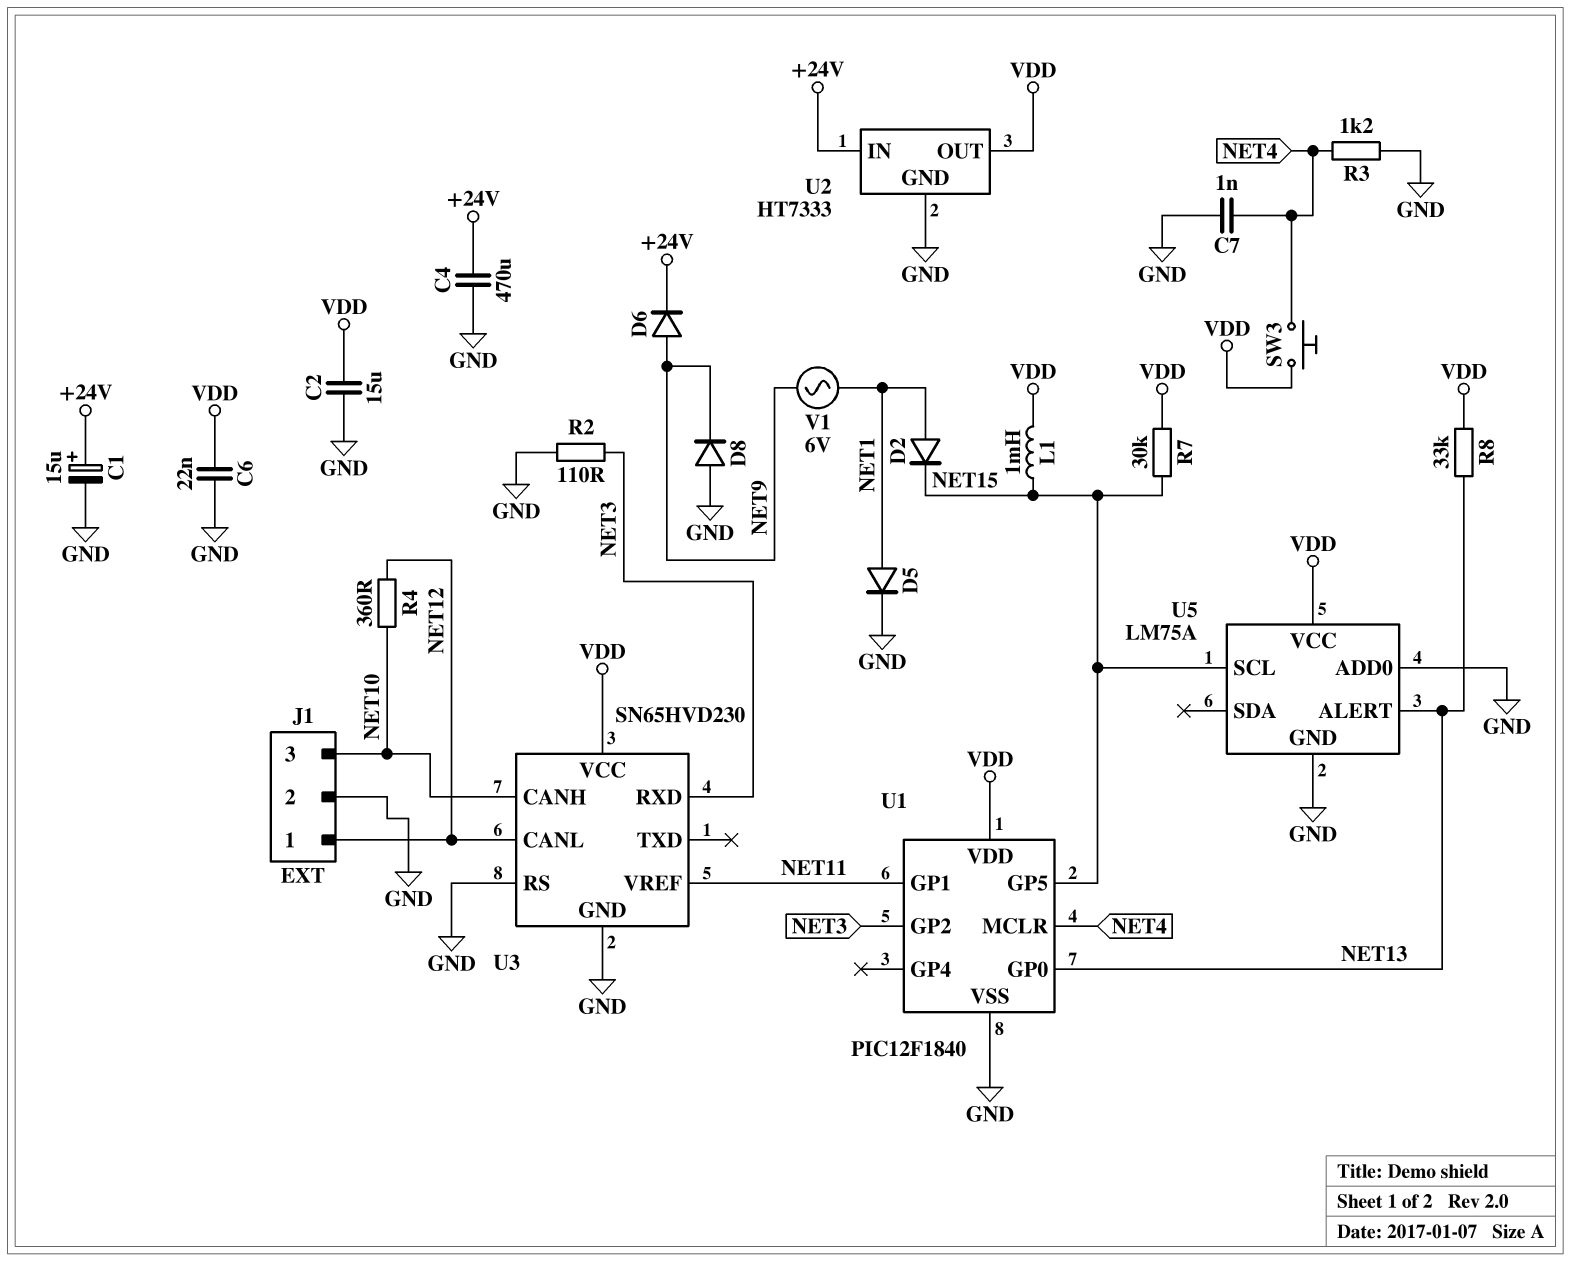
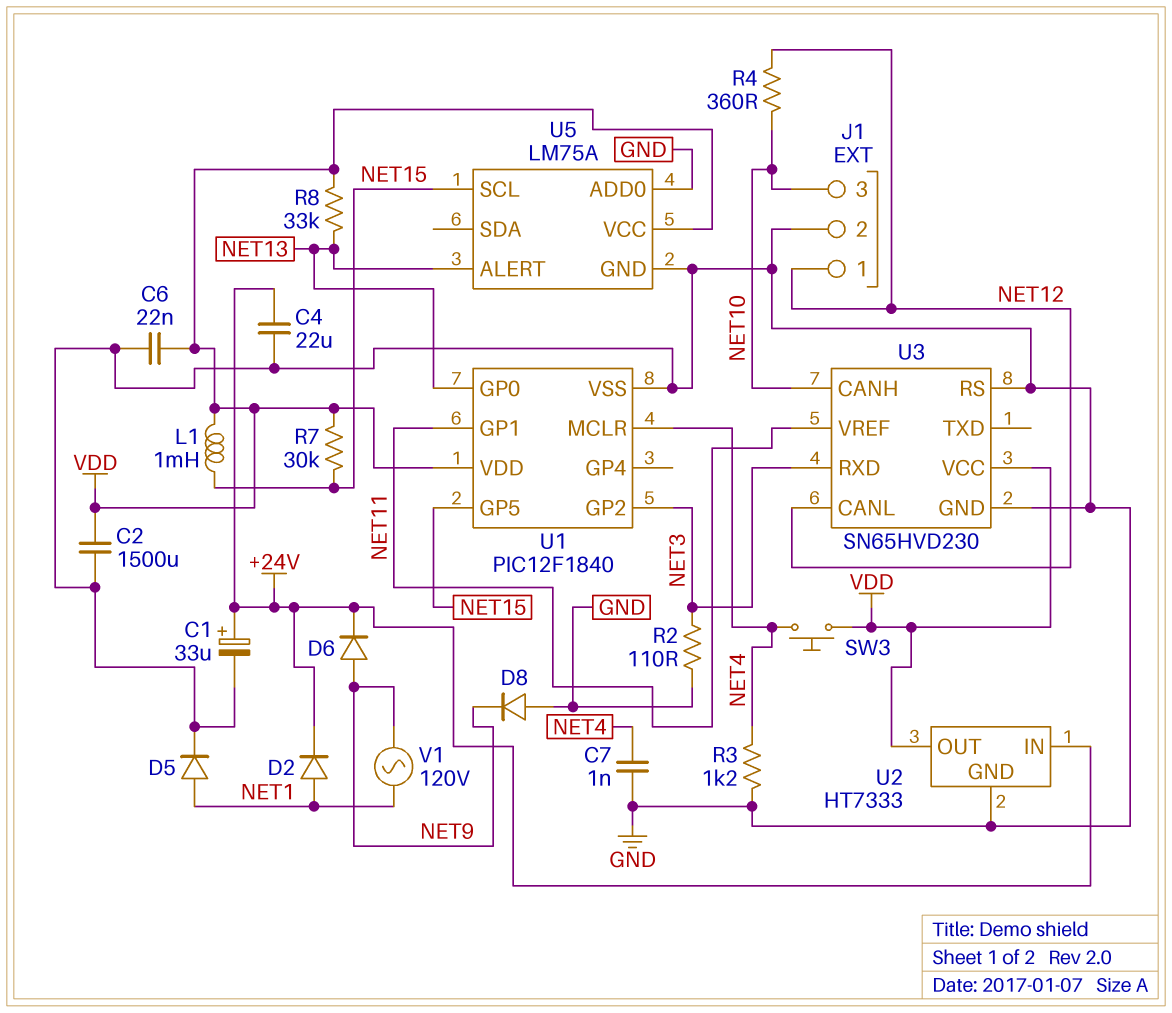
C1: 15uF (plus +24V, minus GND) -> 33uF (plus +24V, minus GND)
C2: 15uF (GND, VDD) -> 1500uF (GND, VDD)
C4: 470uF (+24V, GND) -> 22uF (+24V, GND)
D2: diode (A NET1, K NET15) -> diode (A NET1, K +24V)
V1: AC 6V (NET1, NET9) -> AC 120V (NET1, NET9)

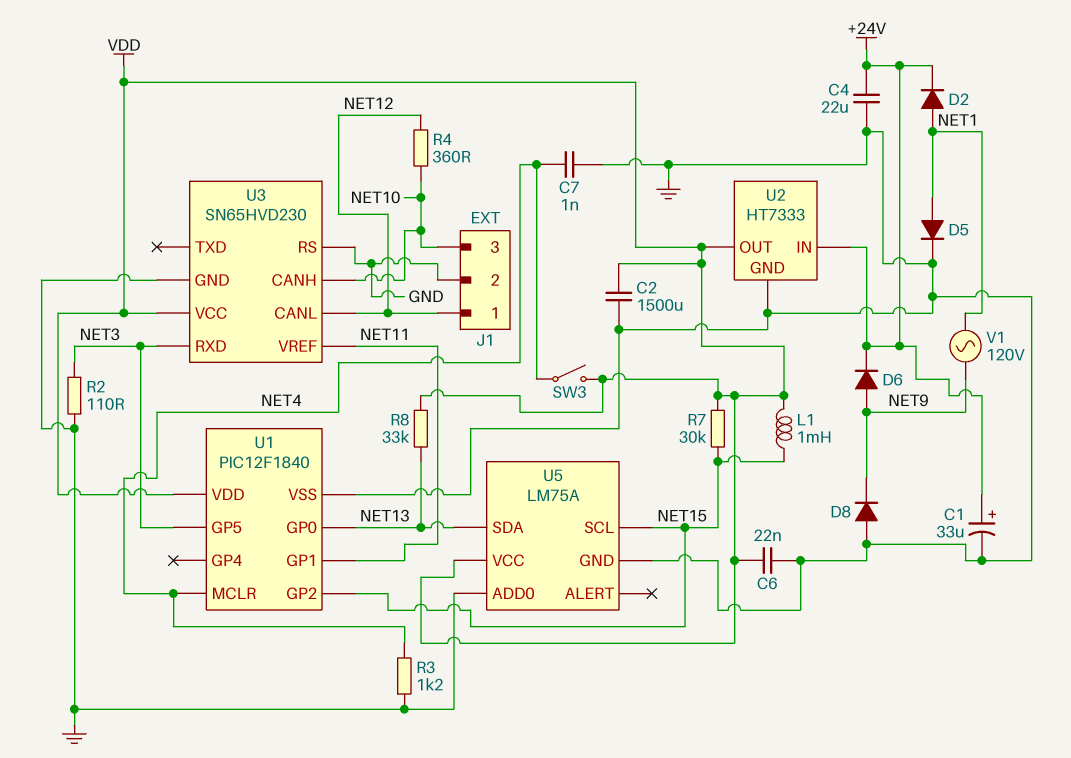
SW3: button (NET4, VDD) -> switch (NET4, VDD)
U1 pin GP2: NET3 -> NET15
U1 pin GP5: NET15 -> NET3
U5 pin ALERT: NET13 -> none
U5 pin SDA: none -> NET13

